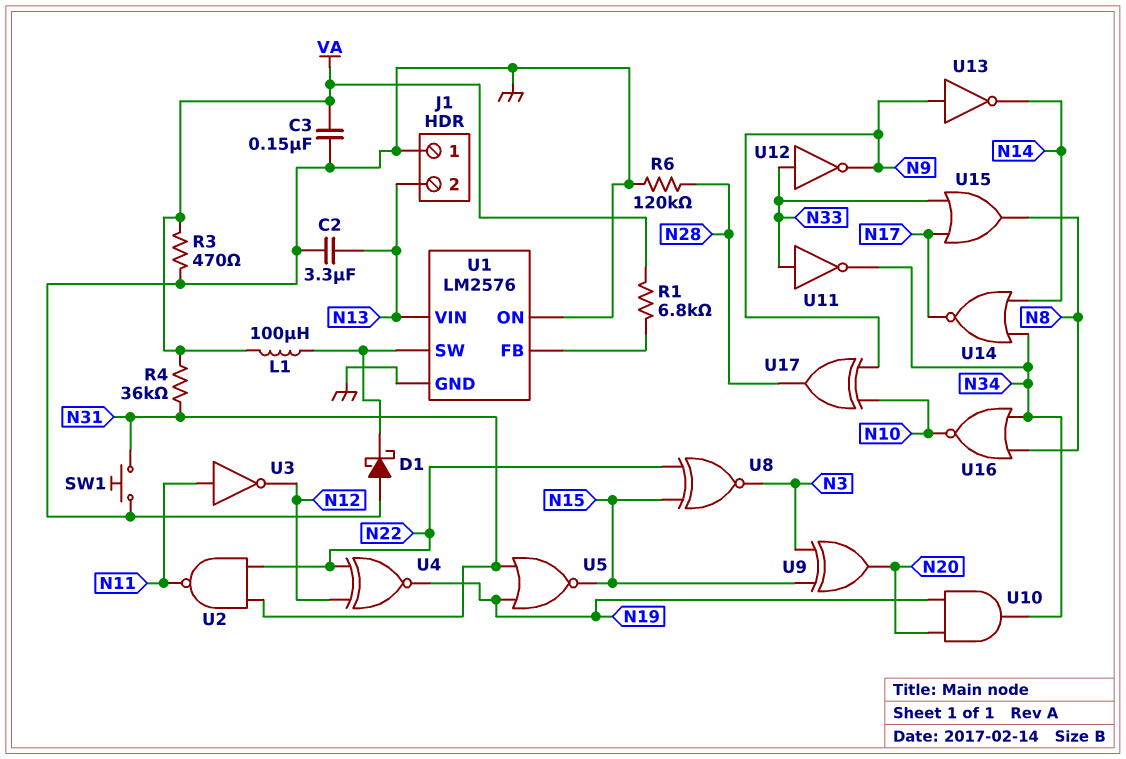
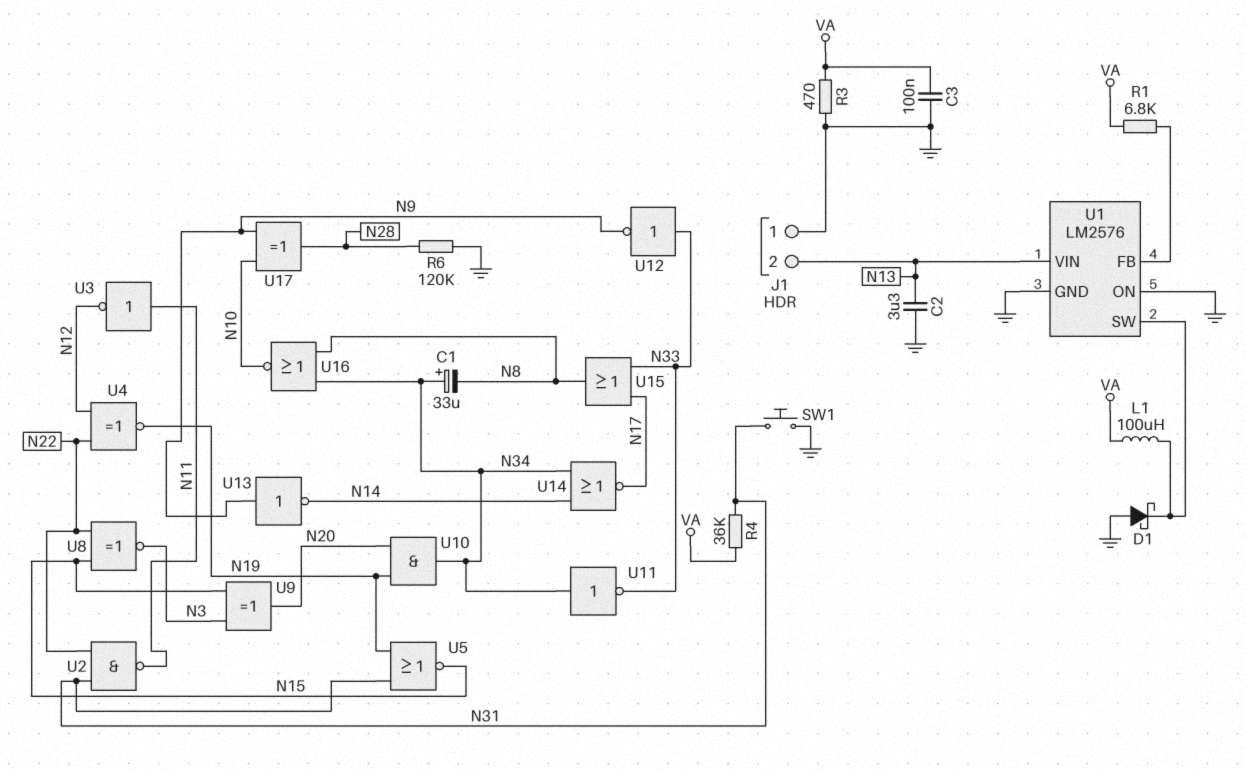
C1: none -> 33uF (plus N34, minus N8)
C3: 150nF (GND, VA) -> 100nF (GND, VA)
U11: NOT (in N33, out N34) -> NOT (in N34, out N33)

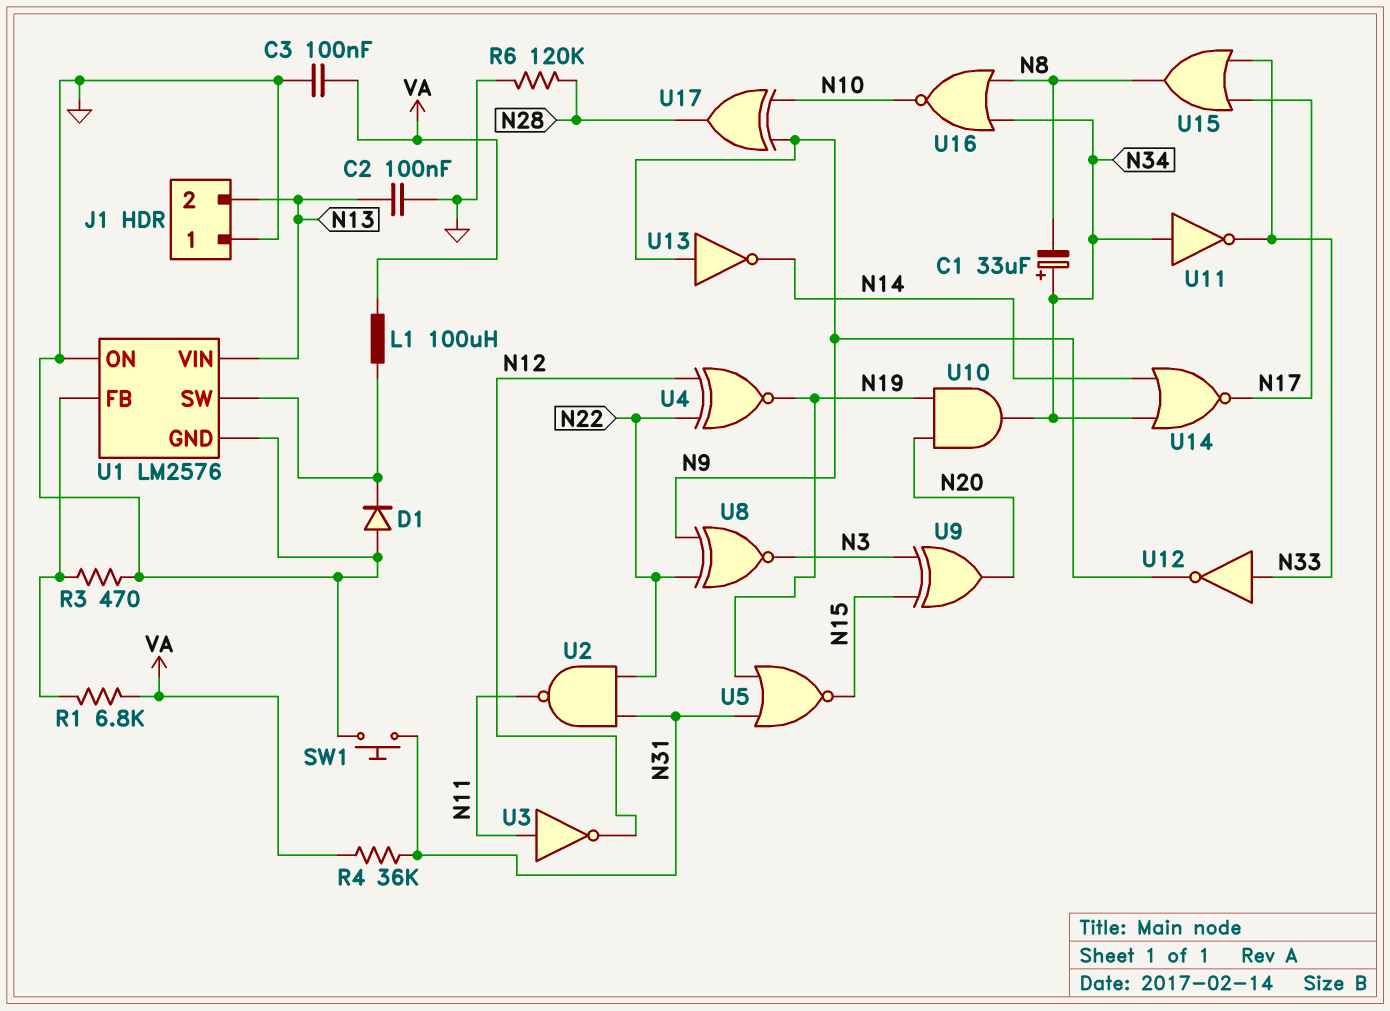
C2: 3.3uF (GND, N13) -> 100nF (GND, N13)
D1: schottky (A GND, K U1/SW) -> diode (A GND, K U1/SW)
R3: 470 (GND, VA) -> 470 (GND, U1/FB)
U8: XNOR (in N15, in N22, out N3) -> XNOR (in N9, in N22, out N3)

